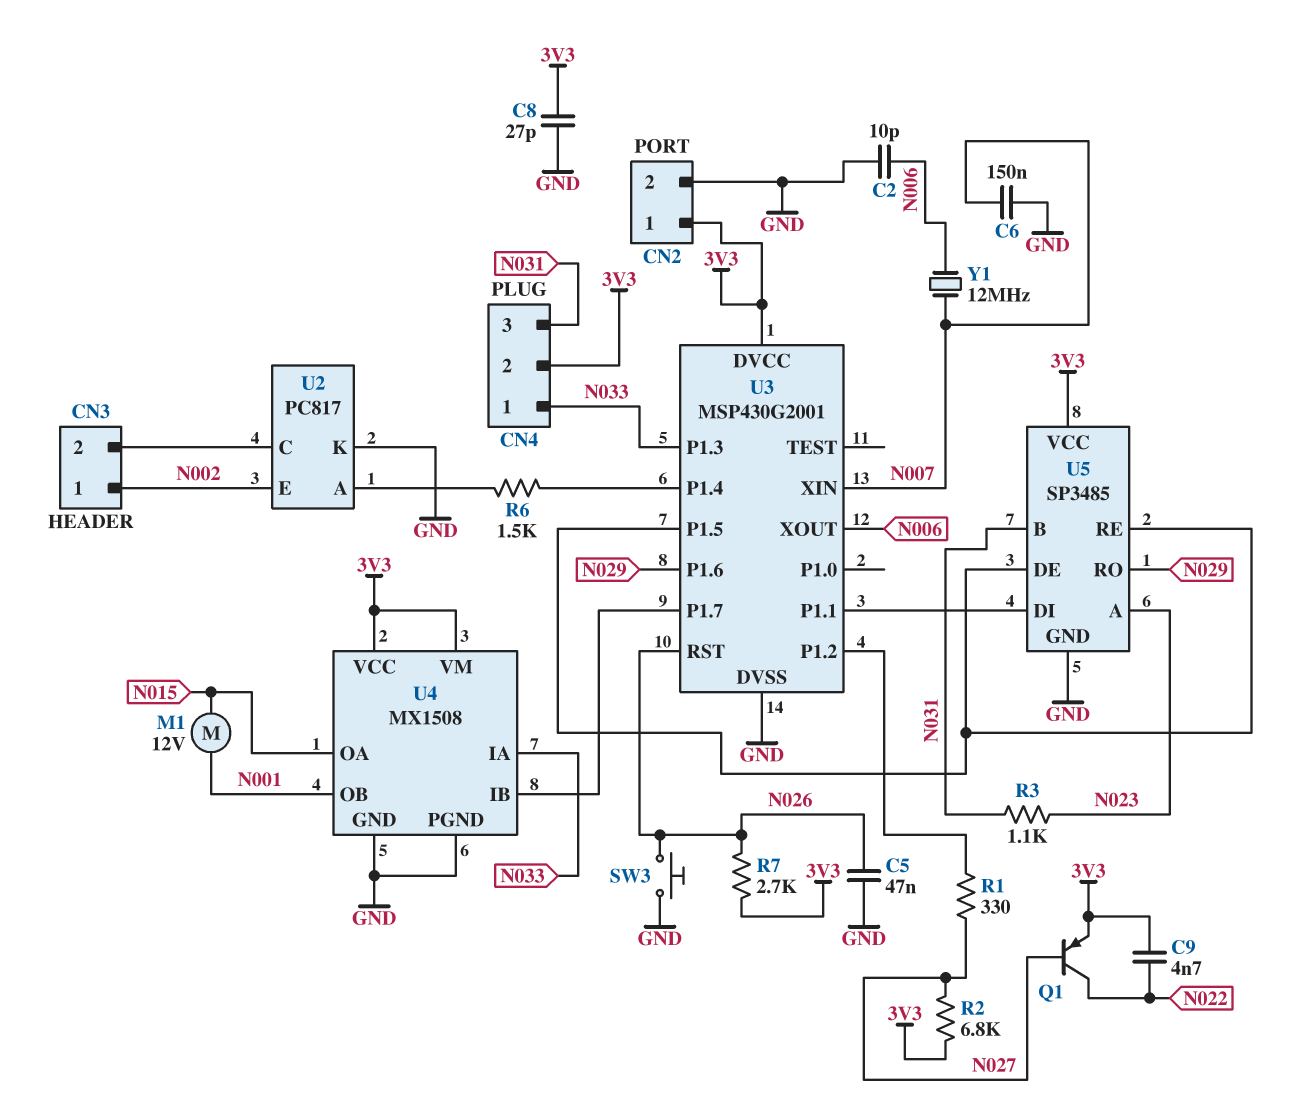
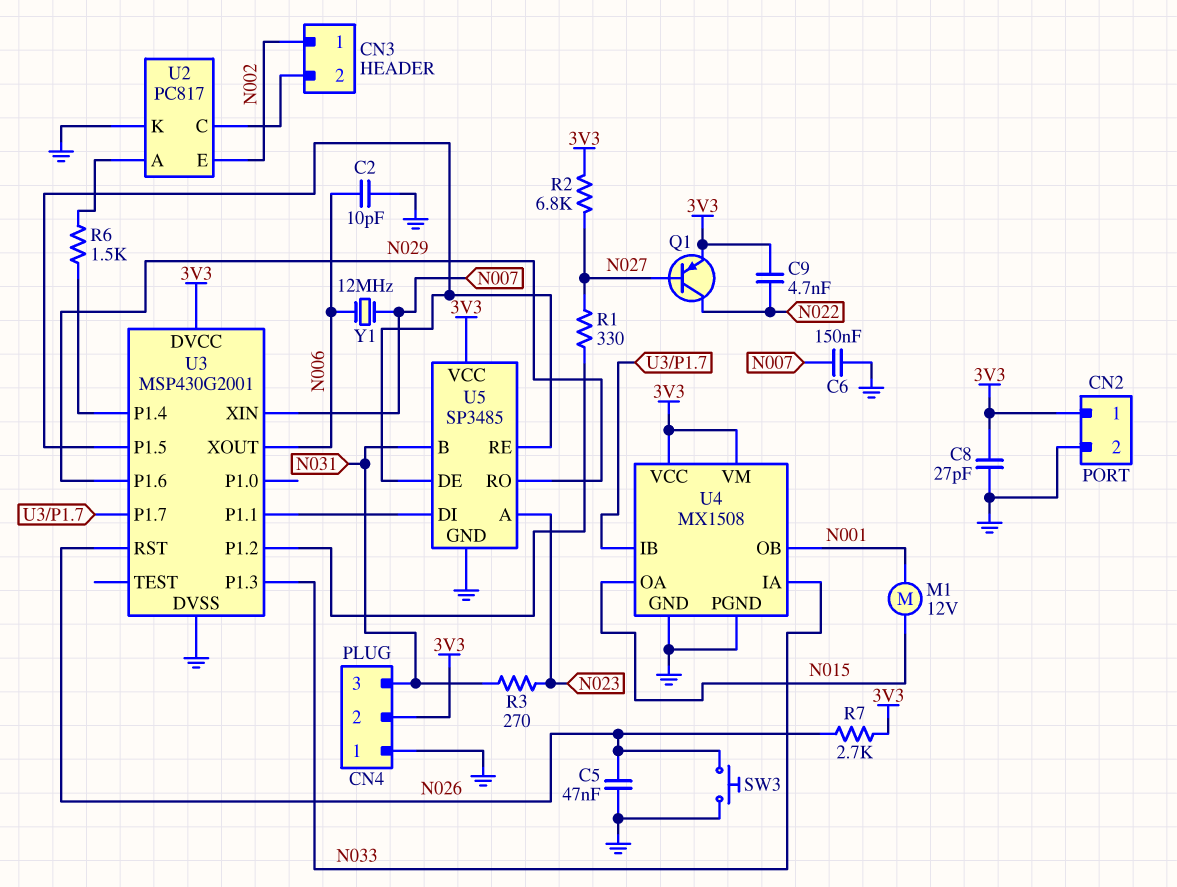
CN4 pin 1: N033 -> GND
R3: 1.1k (N023, N031) -> 270 (N023, N031)

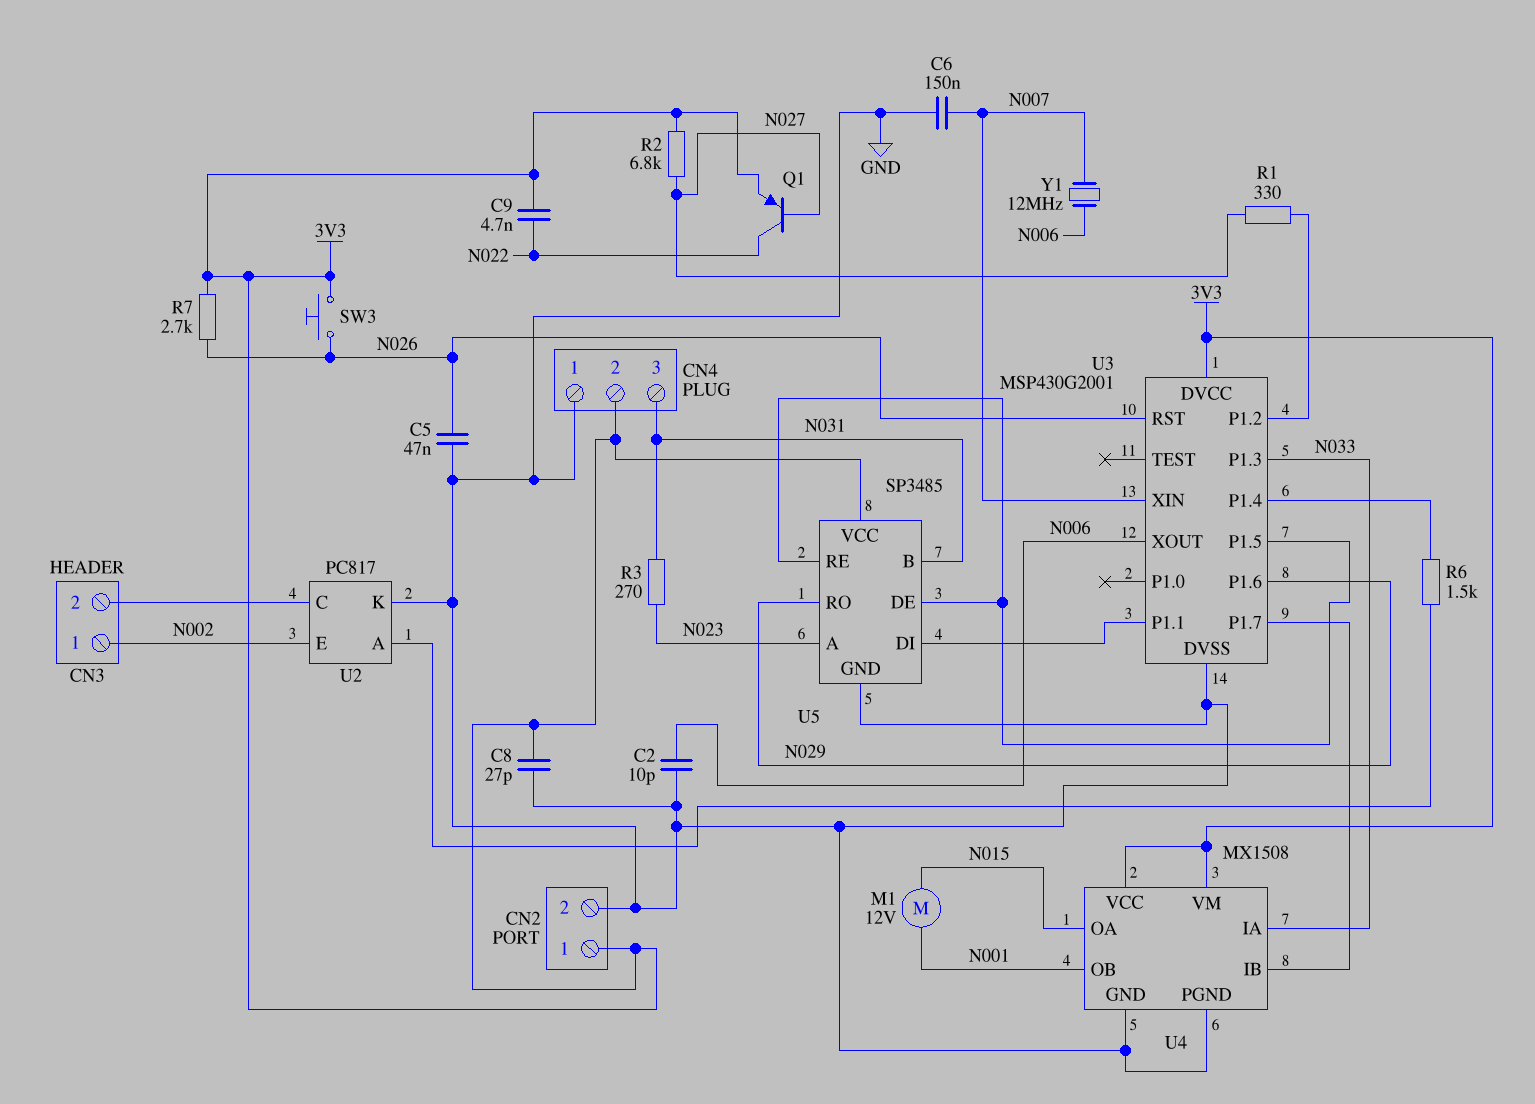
SW3: button (GND, N026) -> button (3V3, N026)

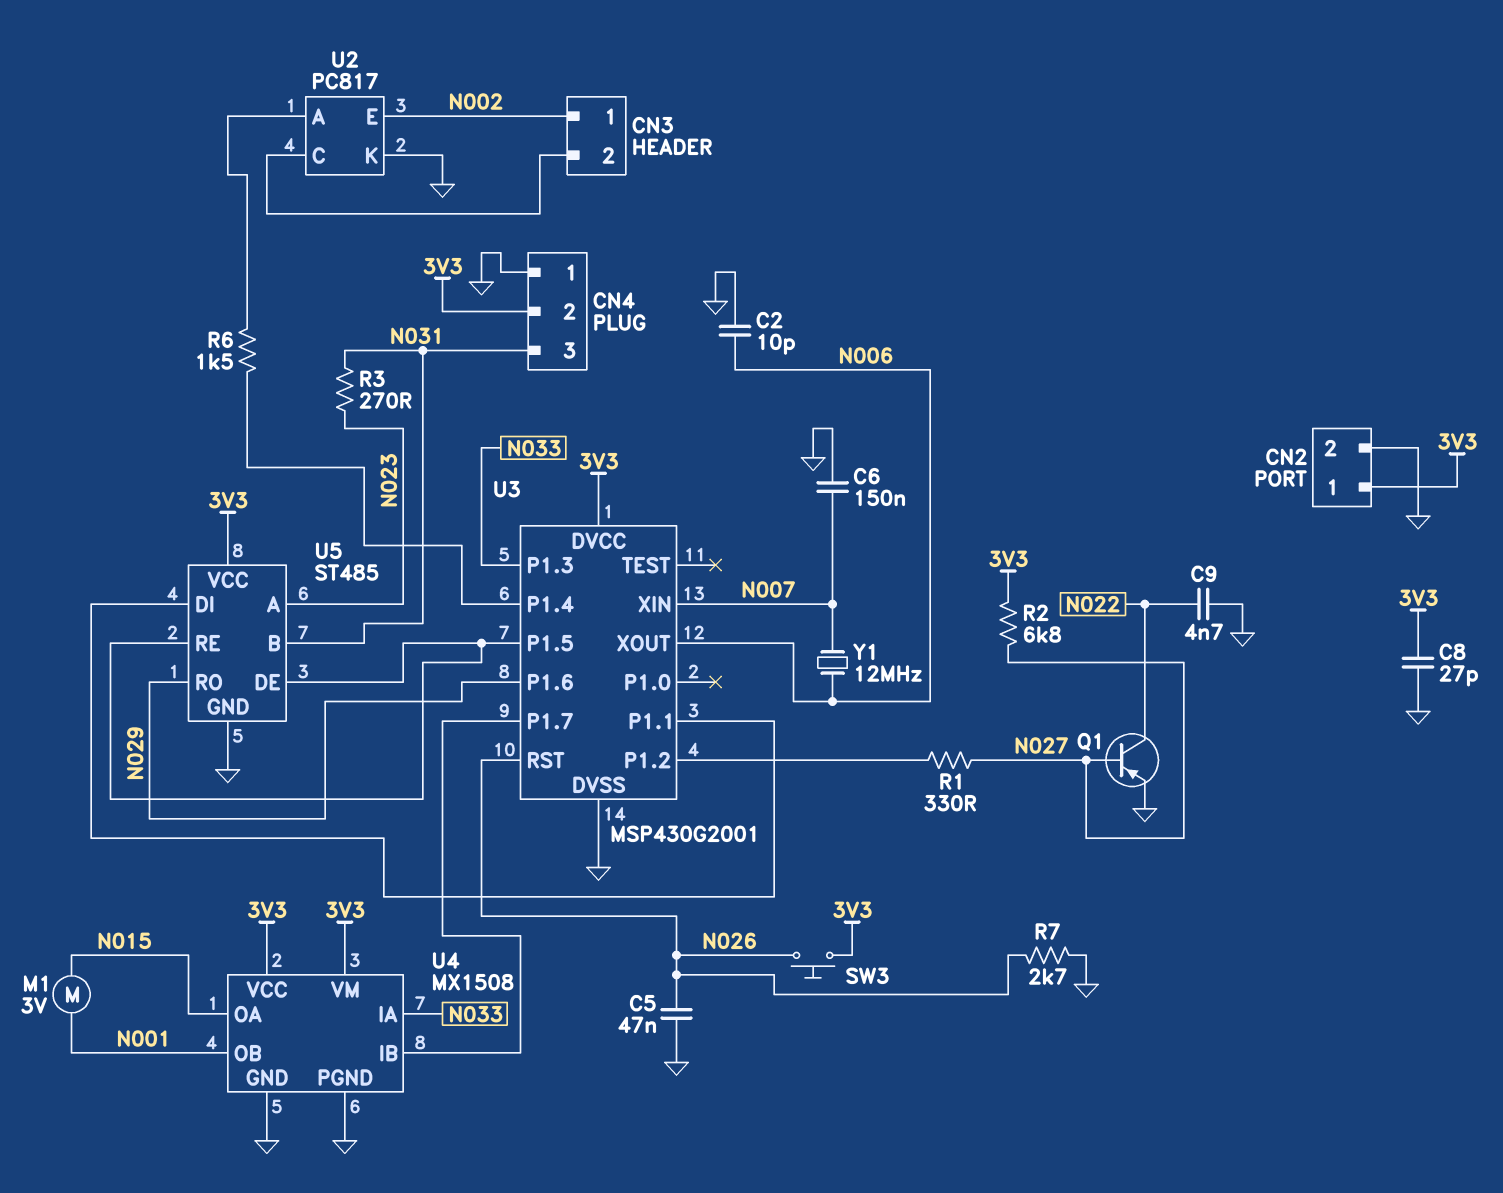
C9: 4.7nF (3V3, N022) -> 4.7nF (GND, N022)
M1: motor 12V (N001, N015) -> motor 3V (N001, N015)
Q1: PNP (B N027, C N022, E 3V3) -> PNP (B N027, C N022, E GND)
R7: 2.7k (3V3, N026) -> 2.7k (GND, N026)
U5: SP3485 -> ST485

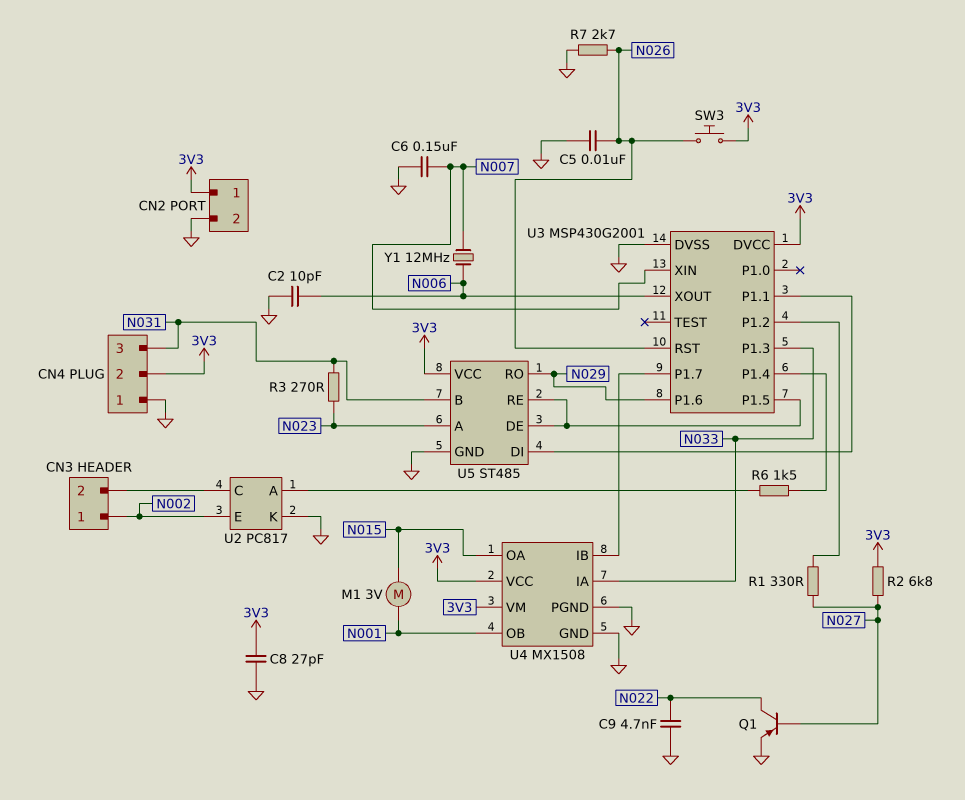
C5: 47nF (GND, N026) -> 10nF (GND, N026)

